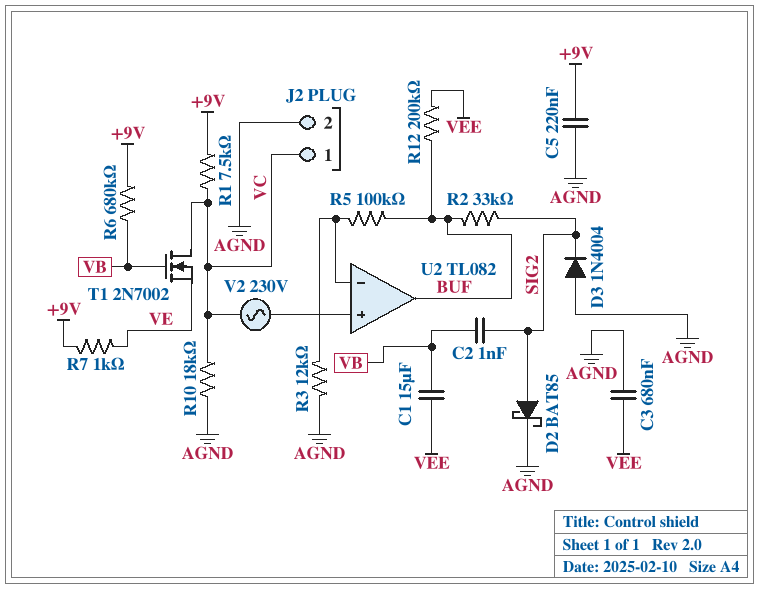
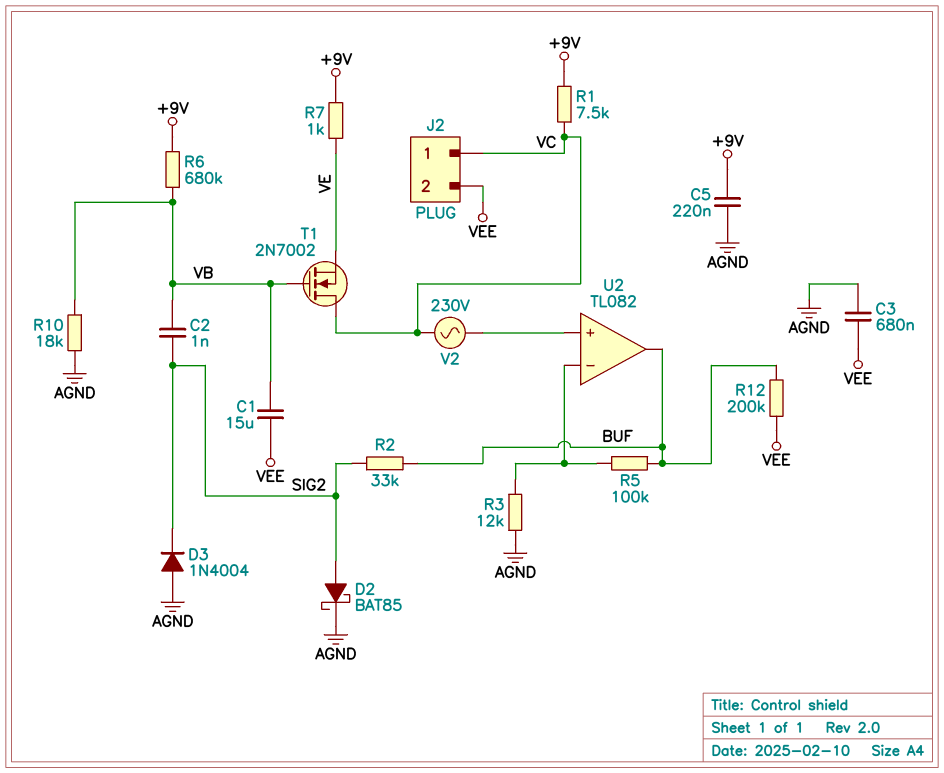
J2 pin 2: AGND -> VEE
R10: 18k (AGND, VC) -> 18k (AGND, VB)

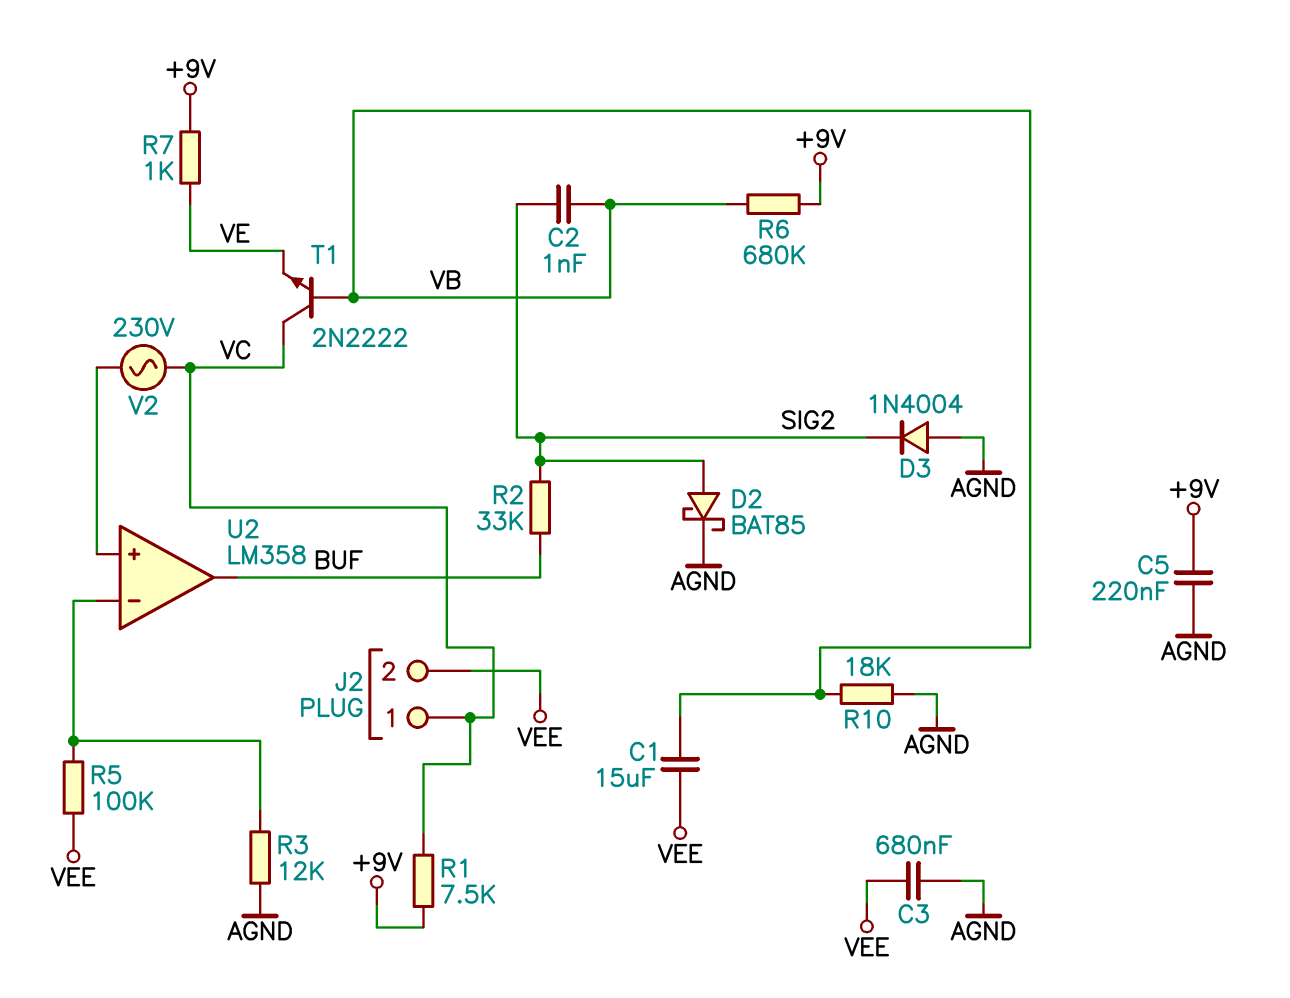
R5: 100k (BUF, U2/in-) -> 100k (U2/in-, VEE)
R12: 200k (BUF, VEE) -> none
T1: NMOS 2N7002 (G VB, D VC, S VE) -> NPN 2N2222 (B VB, C VC, E VE)
U2: TL082 -> LM358

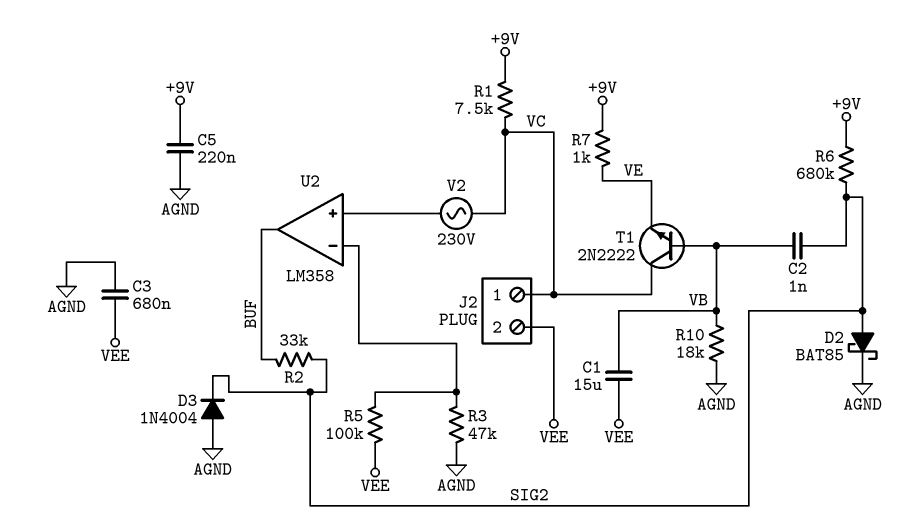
R3: 12k (AGND, U2/in-) -> 47k (AGND, U2/in-)
R6: 680k (+9V, VB) -> 680k (+9V, SIG2)

